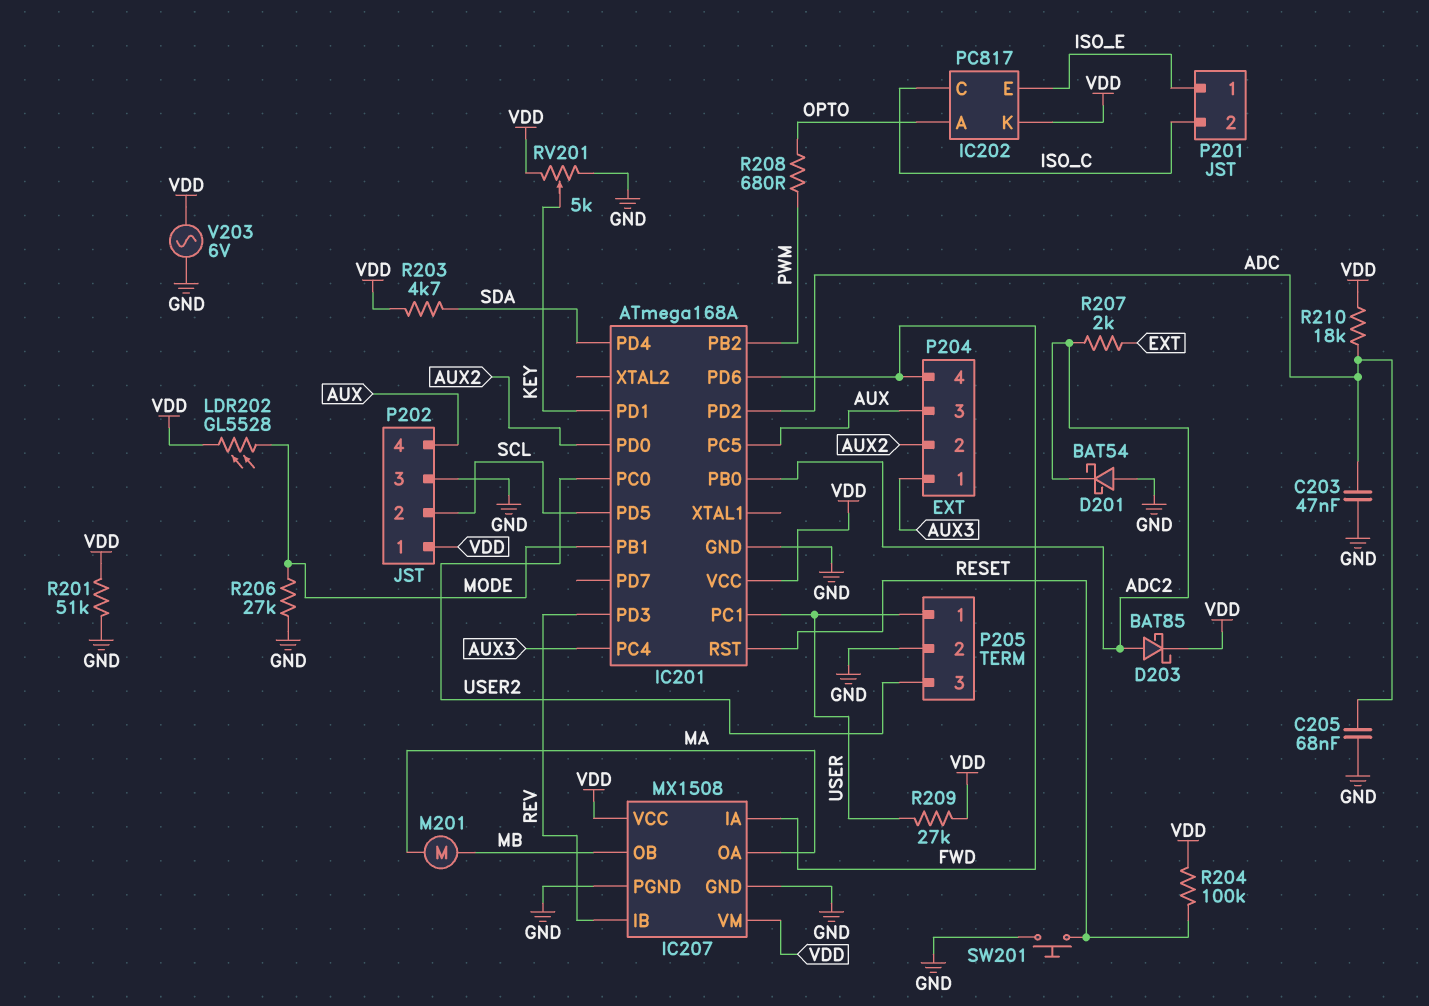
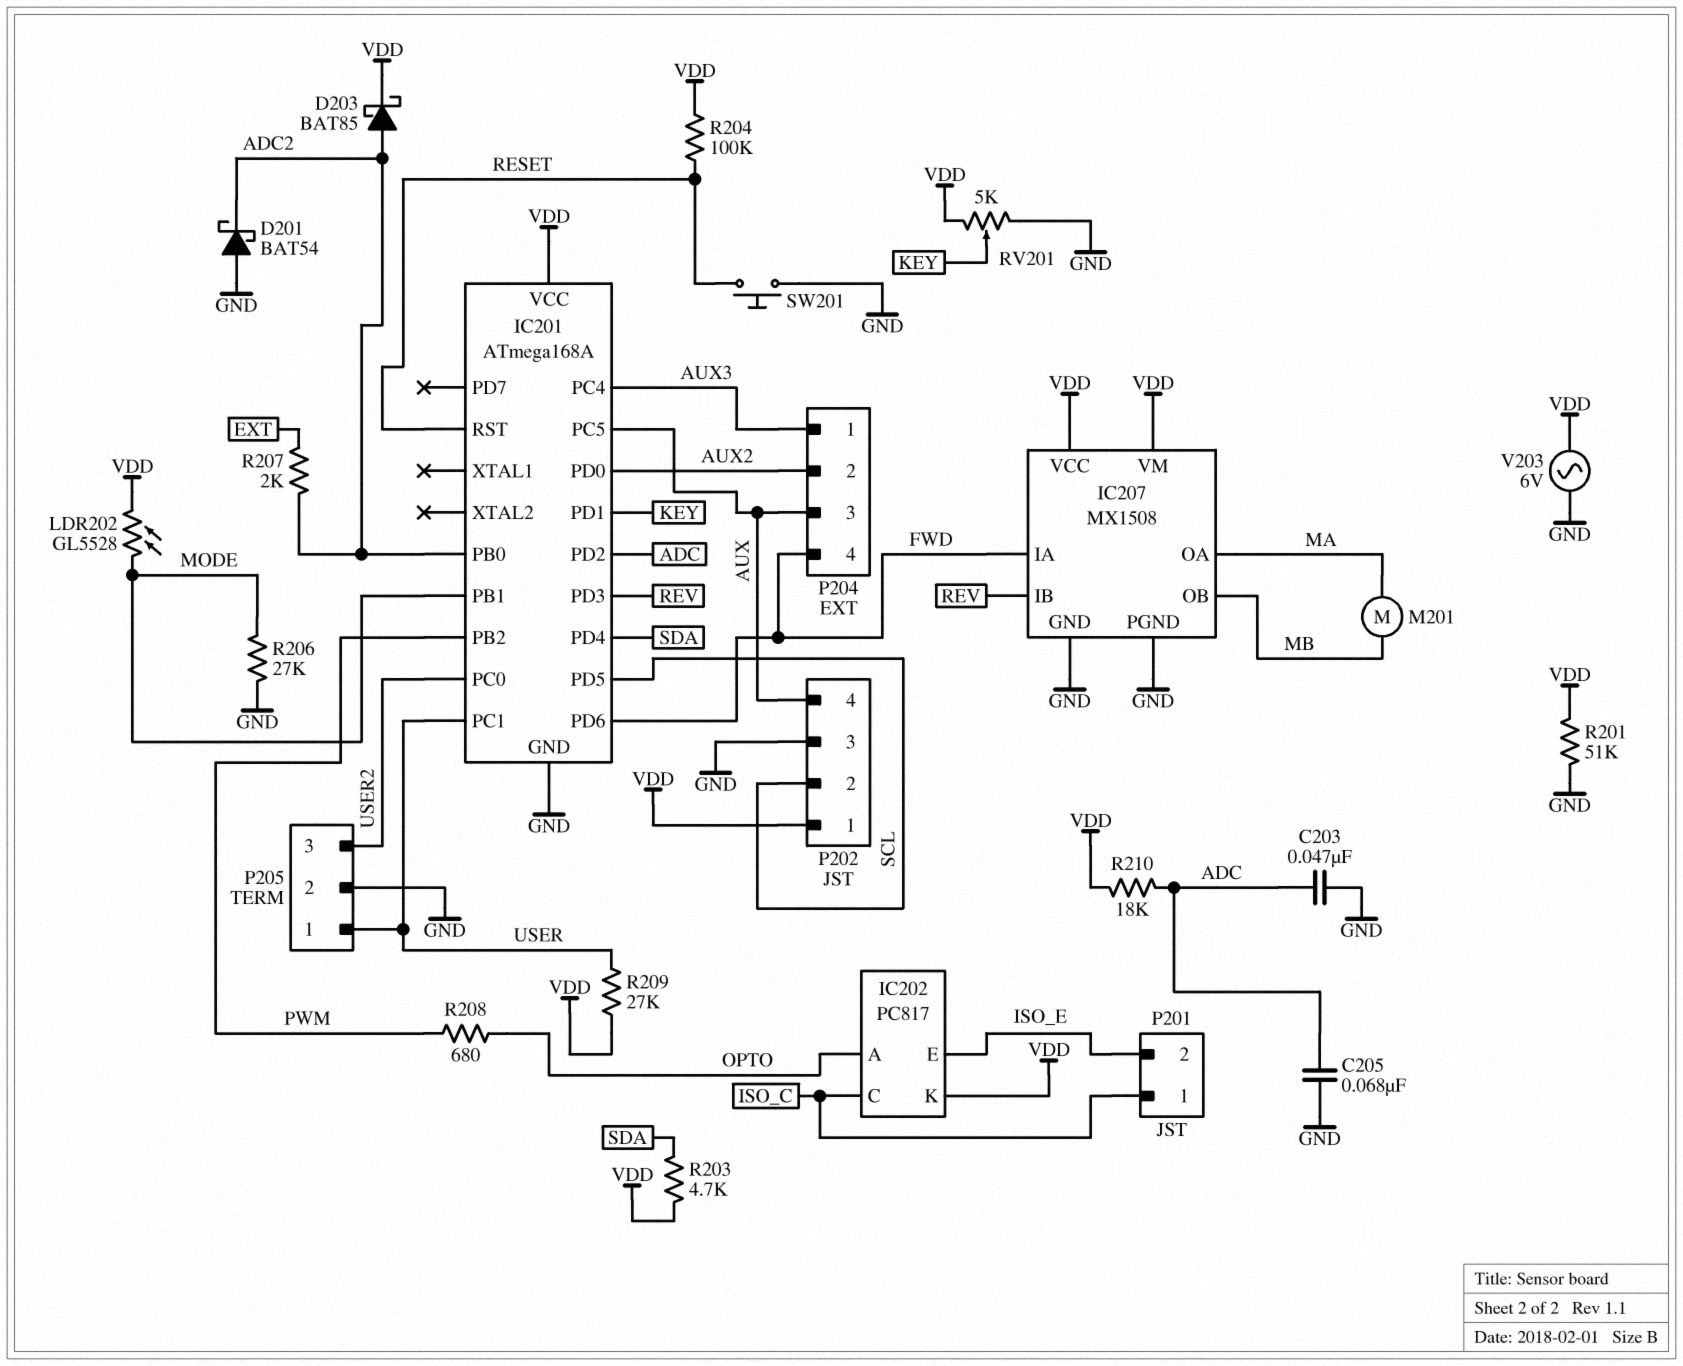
P201 pin 1: ISO_E -> ISO_C
P201 pin 2: ISO_C -> ISO_E

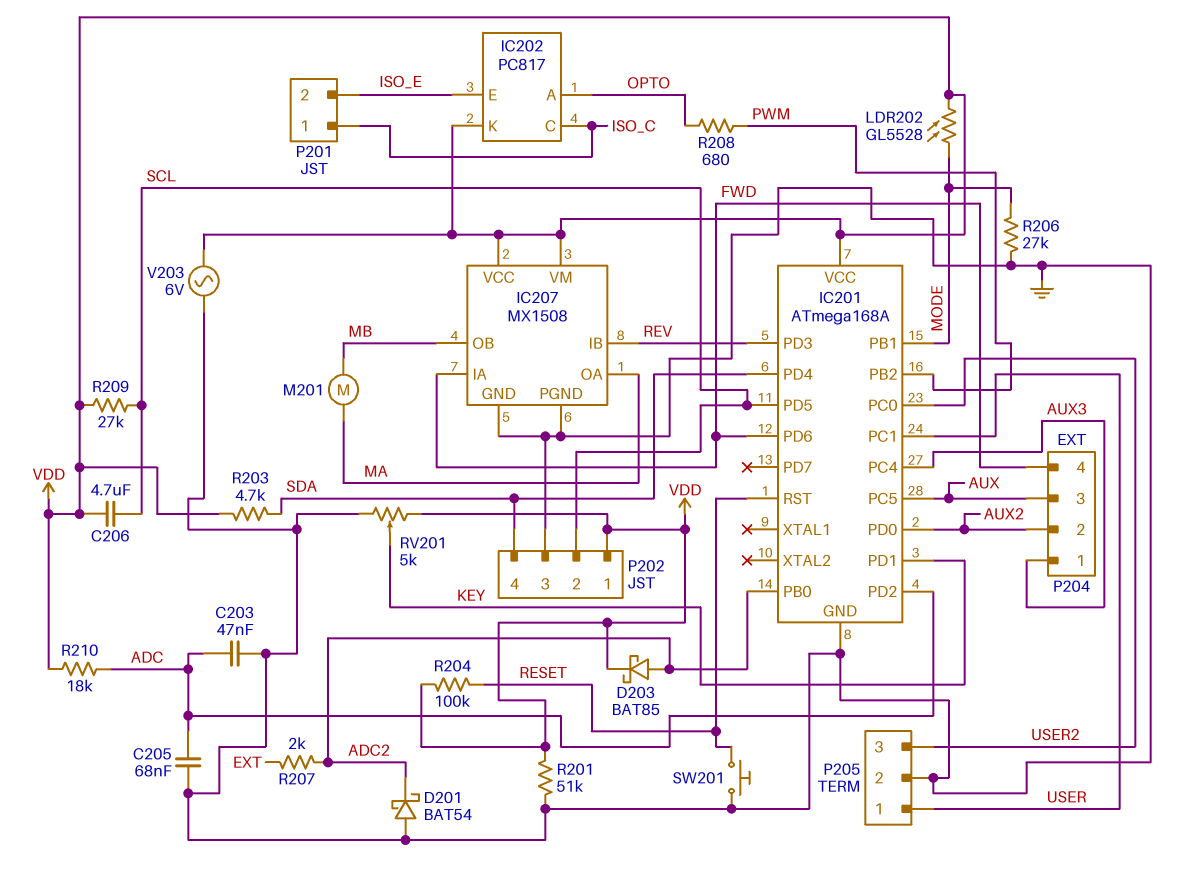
C206: none -> 4.7uF (SCL, VDD)
P202 pin 4: AUX -> SDA
R209: 27k (USER, VDD) -> 27k (SCL, VDD)

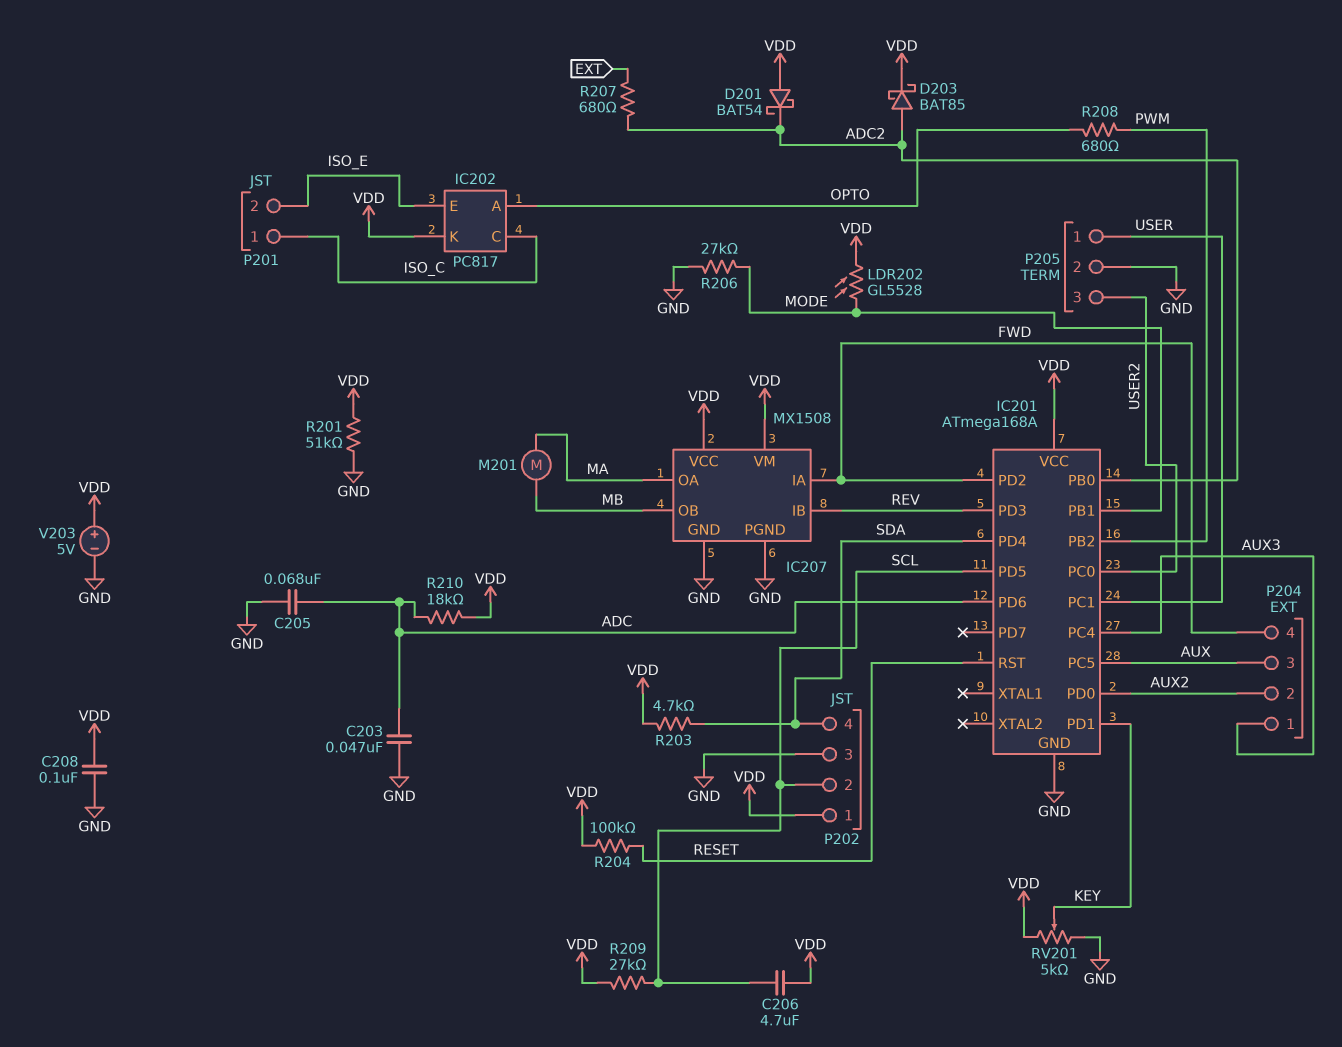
C208: none -> 100nF (GND, VDD)
D201: schottky BAT54 (A GND, K ADC2) -> schottky BAT54 (A VDD, K ADC2)
IC201 pin PD2: ADC -> FWD
IC201 pin PD6: FWD -> ADC
R207: 2k (ADC2, EXT) -> 680 (ADC2, EXT)
SW201: button (GND, RESET) -> none
V203: AC 6V (GND, VDD) -> 5V (plus VDD, minus GND)

